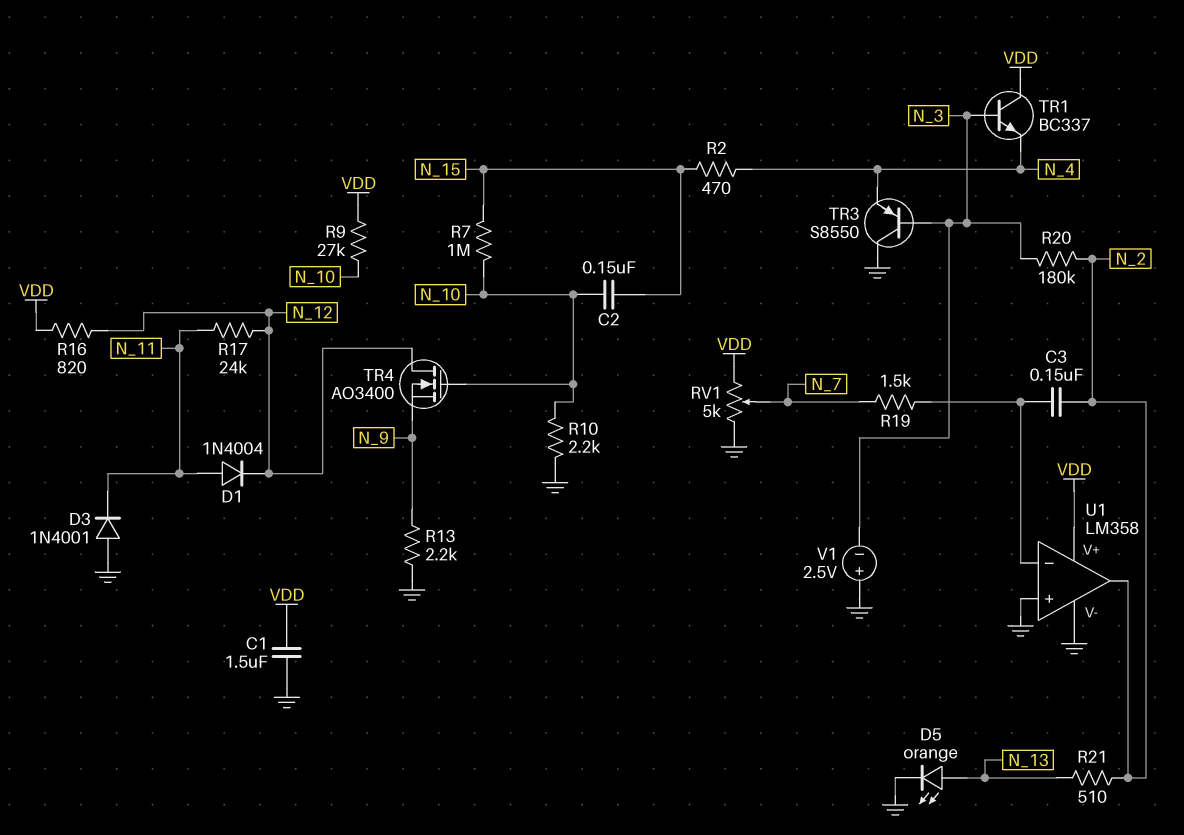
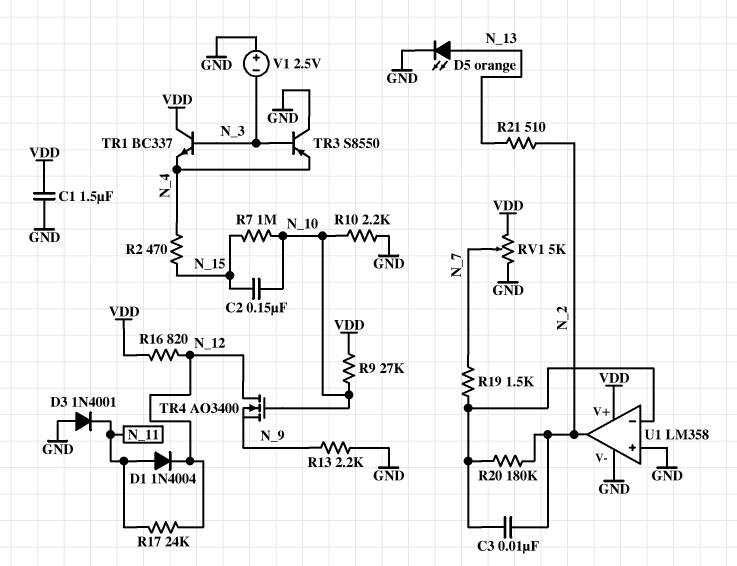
C3: 150nF (N_2, U1/in-) -> 10nF (N_2, U1/in-)
R20: 180k (N_2, N_3) -> 180k (N_2, U1/in-)

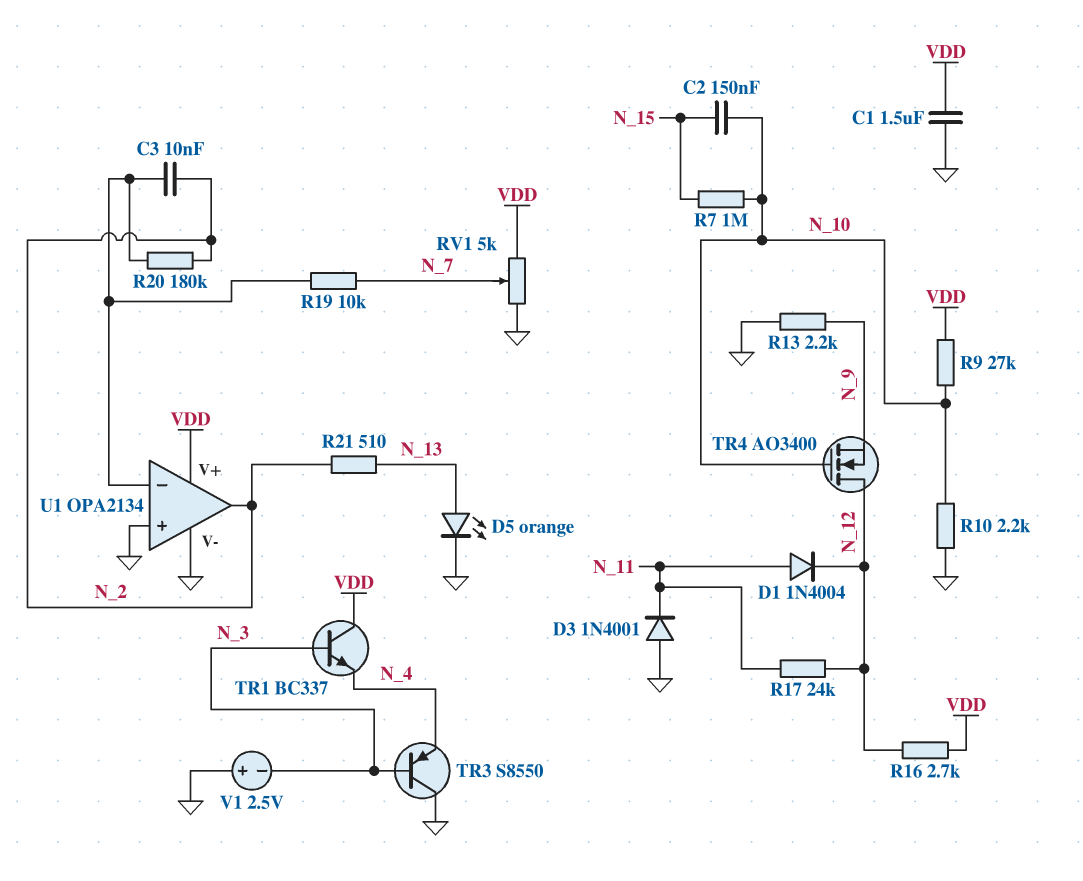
R2: 470 (N_4, N_15) -> none
R16: 820 (N_12, VDD) -> 2.7k (N_12, VDD)
R19: 1.5k (N_7, U1/in-) -> 10k (N_7, U1/in-)
U1: LM358 -> OPA2134

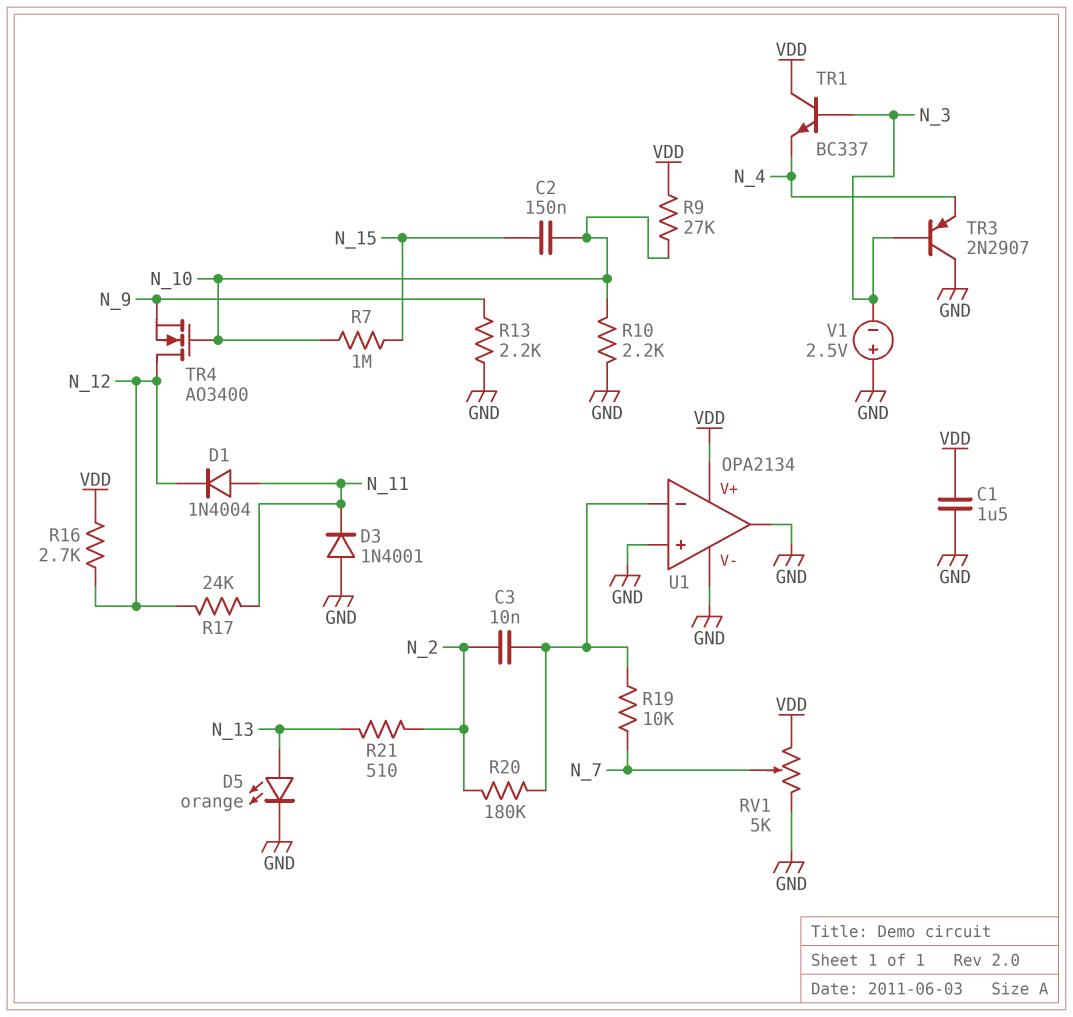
TR3: PNP S8550 (B N_3, C GND, E N_4) -> PNP 2N2907 (B N_3, C GND, E N_4)
U1 pin out: N_2 -> GND

